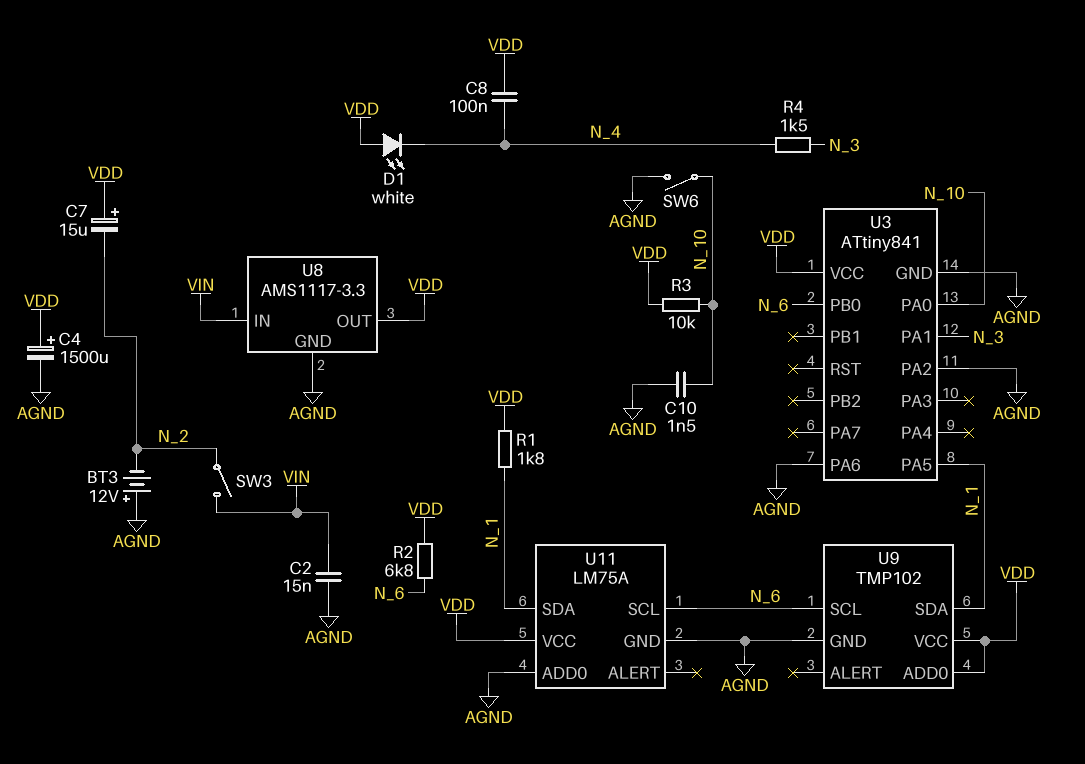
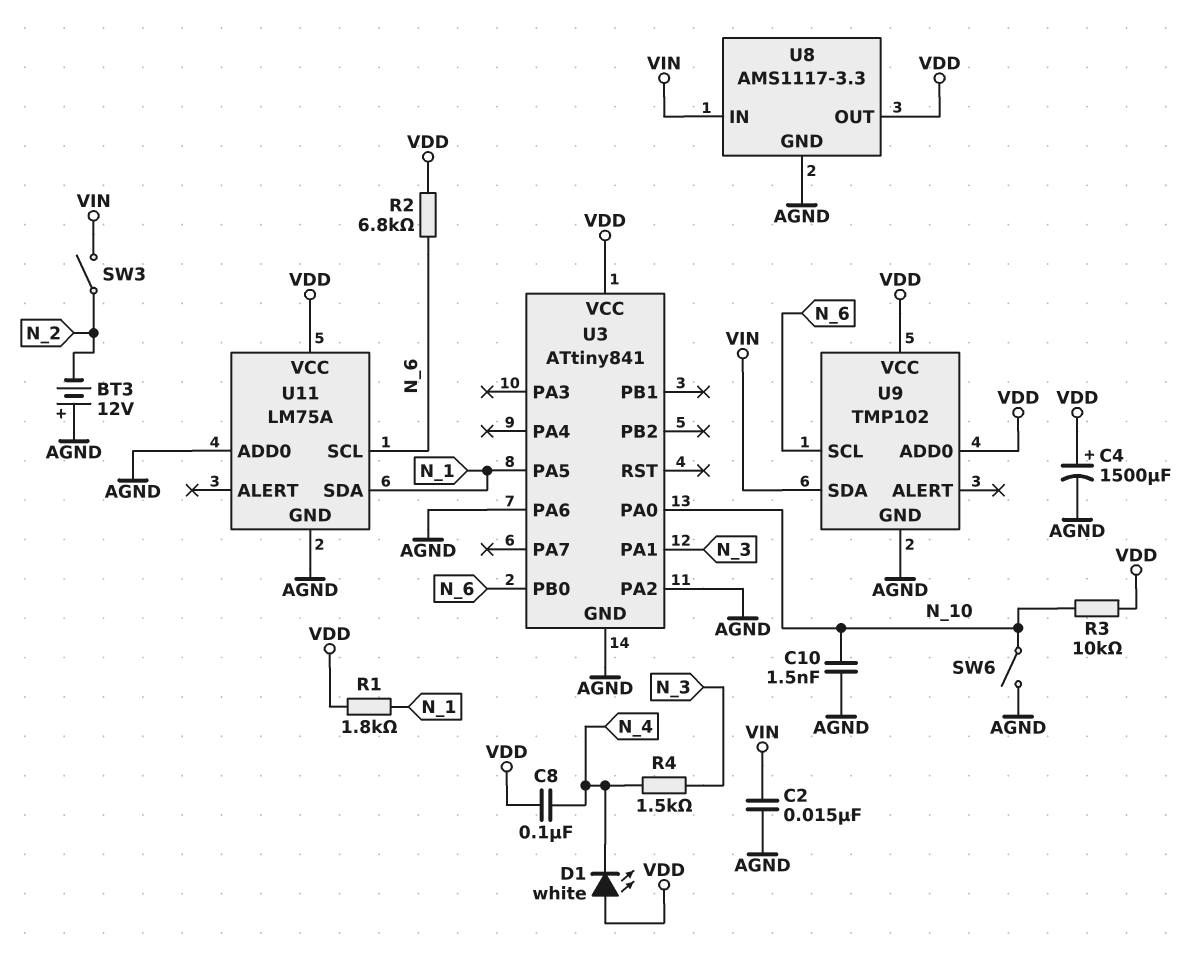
C7: 15uF (plus VDD, minus N_2) -> none
U9 pin SDA: N_1 -> VIN

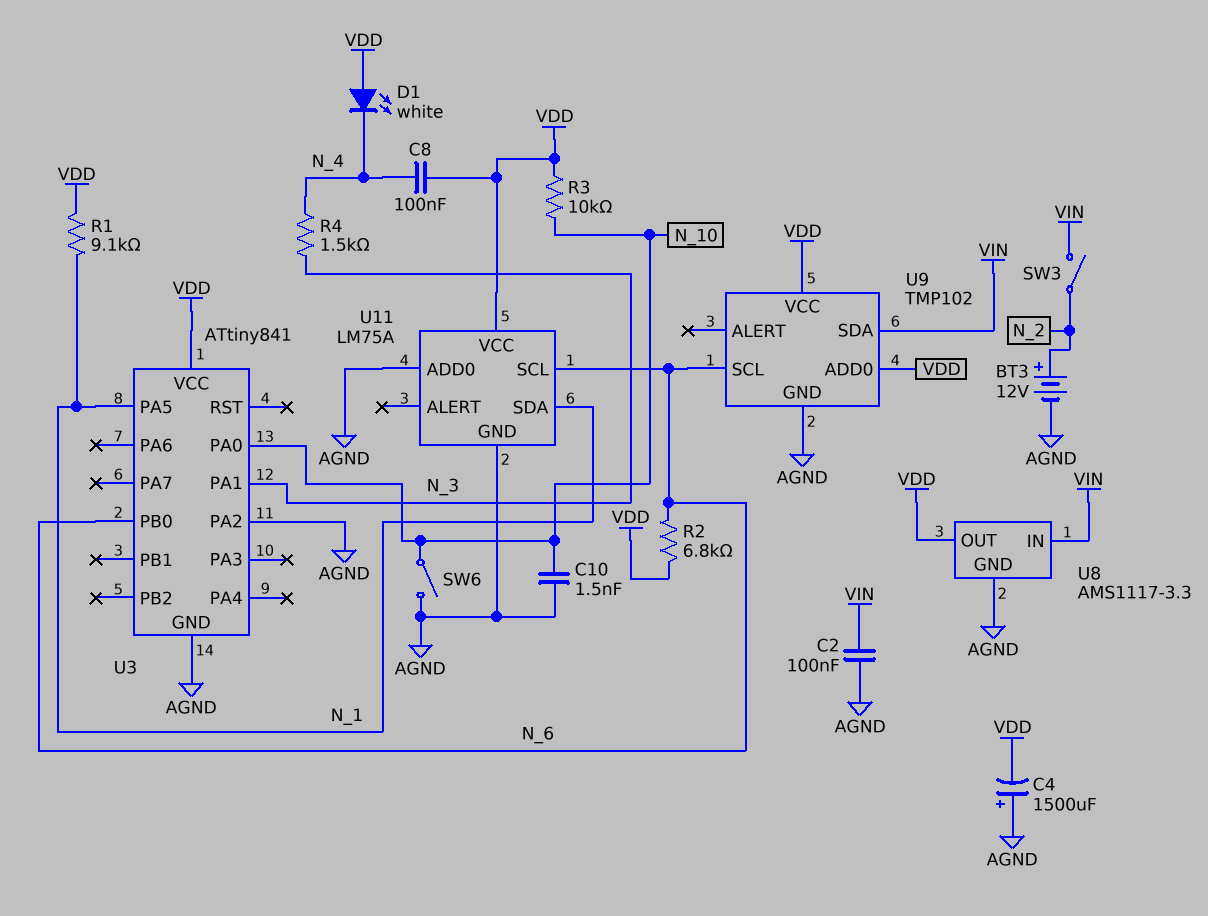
BT3: 12V (plus AGND, minus N_2) -> 12V (plus N_2, minus AGND)
C2: 15nF (AGND, VIN) -> 100nF (AGND, VIN)
C4: 1500uF (plus VDD, minus AGND) -> 1500uF (plus AGND, minus VDD)
R1: 1.8k (N_1, VDD) -> 9.1k (N_1, VDD)
U3 pin PA6: AGND -> none

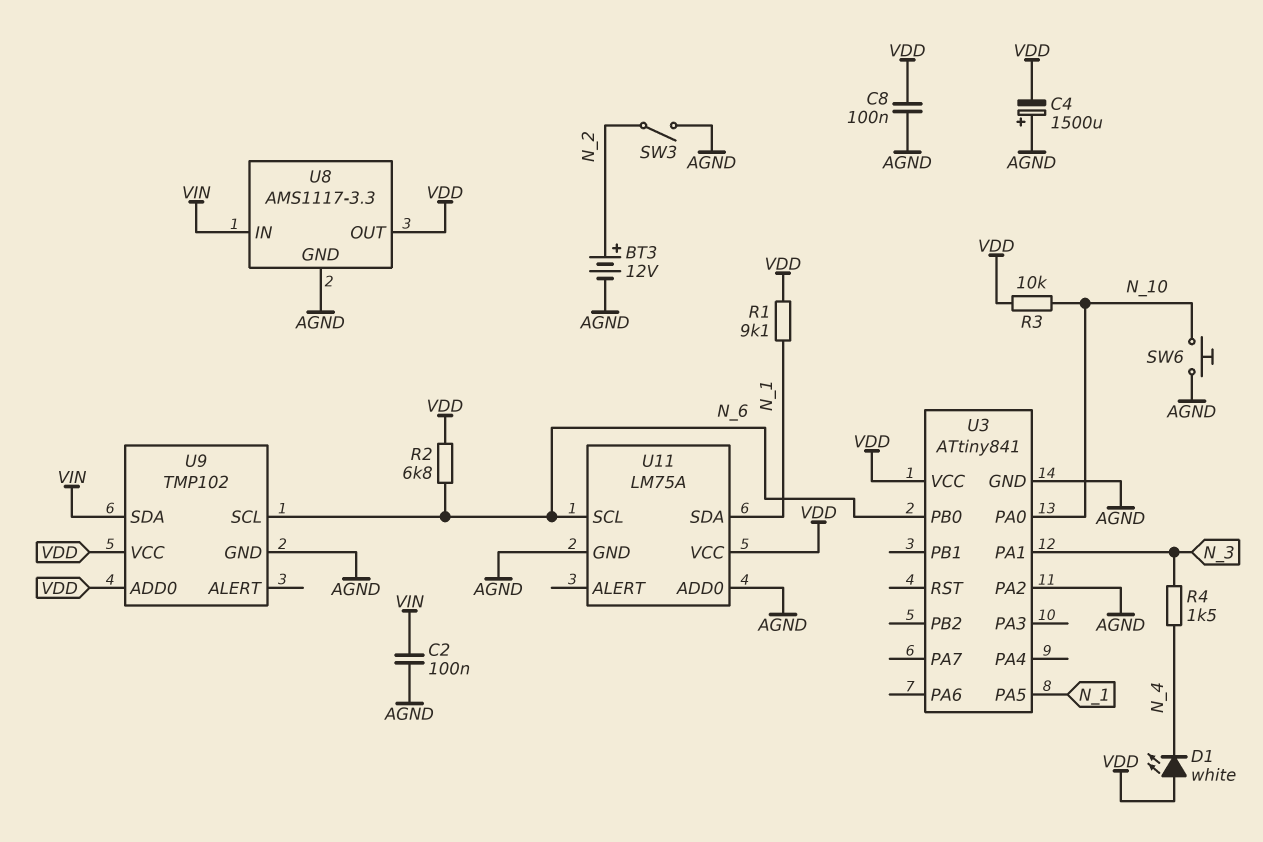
C8: 100nF (N_4, VDD) -> 100nF (AGND, VDD)
C10: 1.5nF (AGND, N_10) -> none
SW3: switch (N_2, VIN) -> switch (AGND, N_2)
SW6: switch (AGND, N_10) -> button (AGND, N_10)

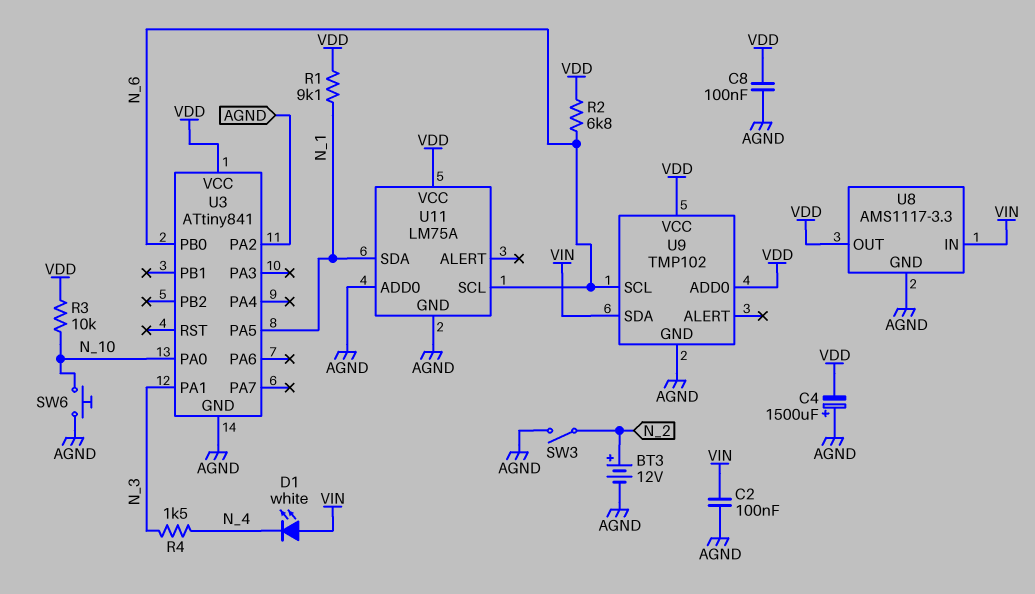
D1: LED white (A VDD, K N_4) -> LED white (A VIN, K N_4)

